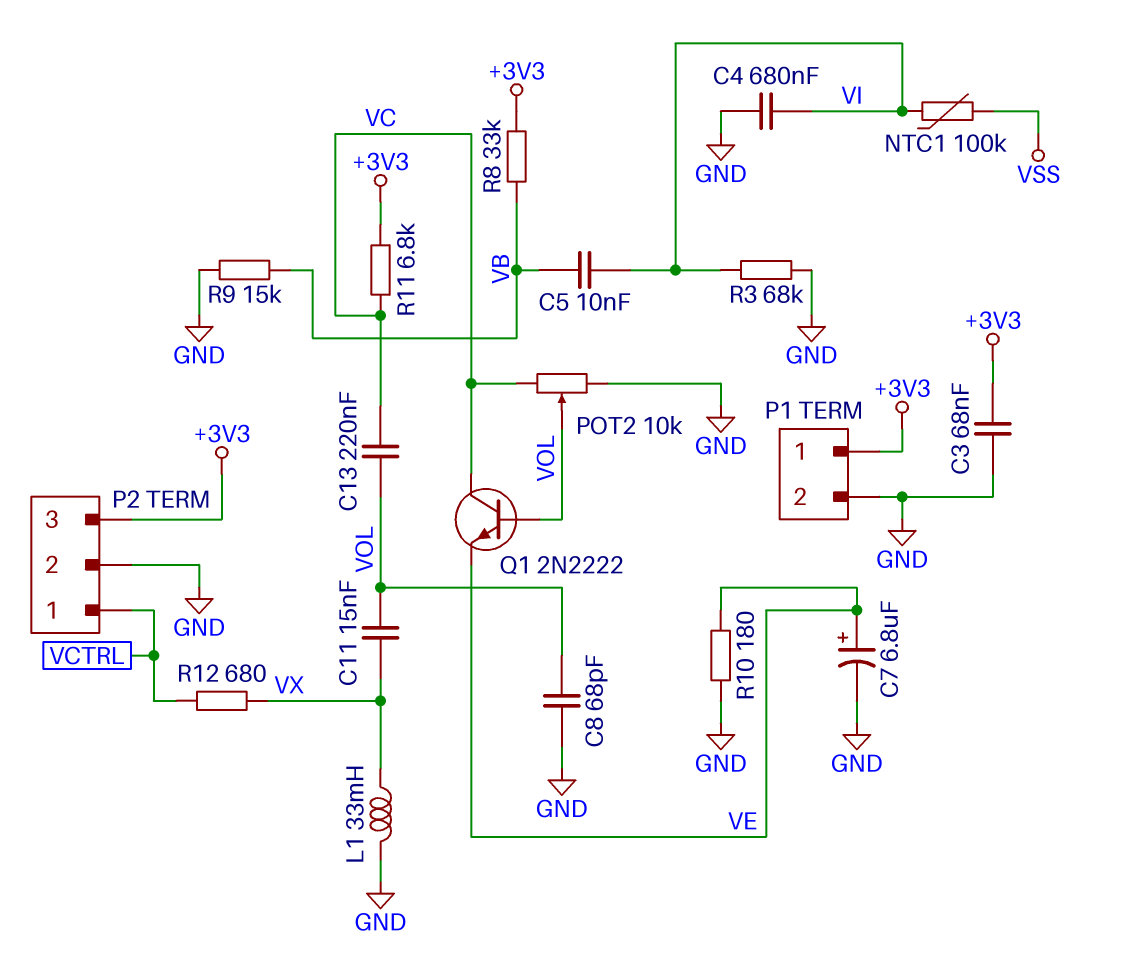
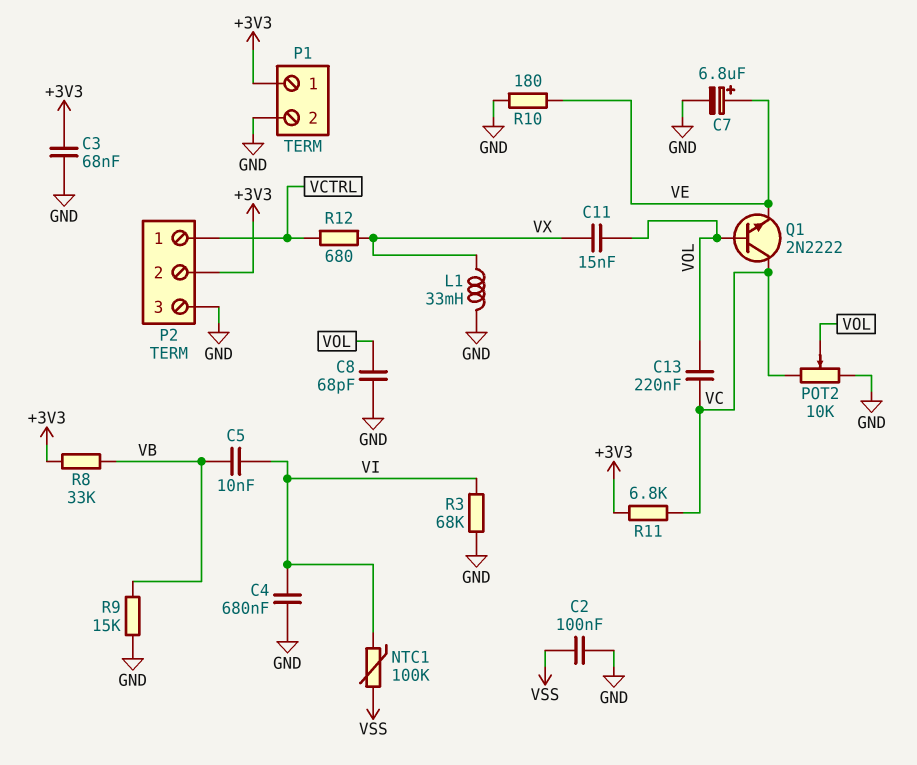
C2: none -> 100nF (GND, VSS)
P2 pin 2: GND -> +3V3
P2 pin 3: +3V3 -> GND

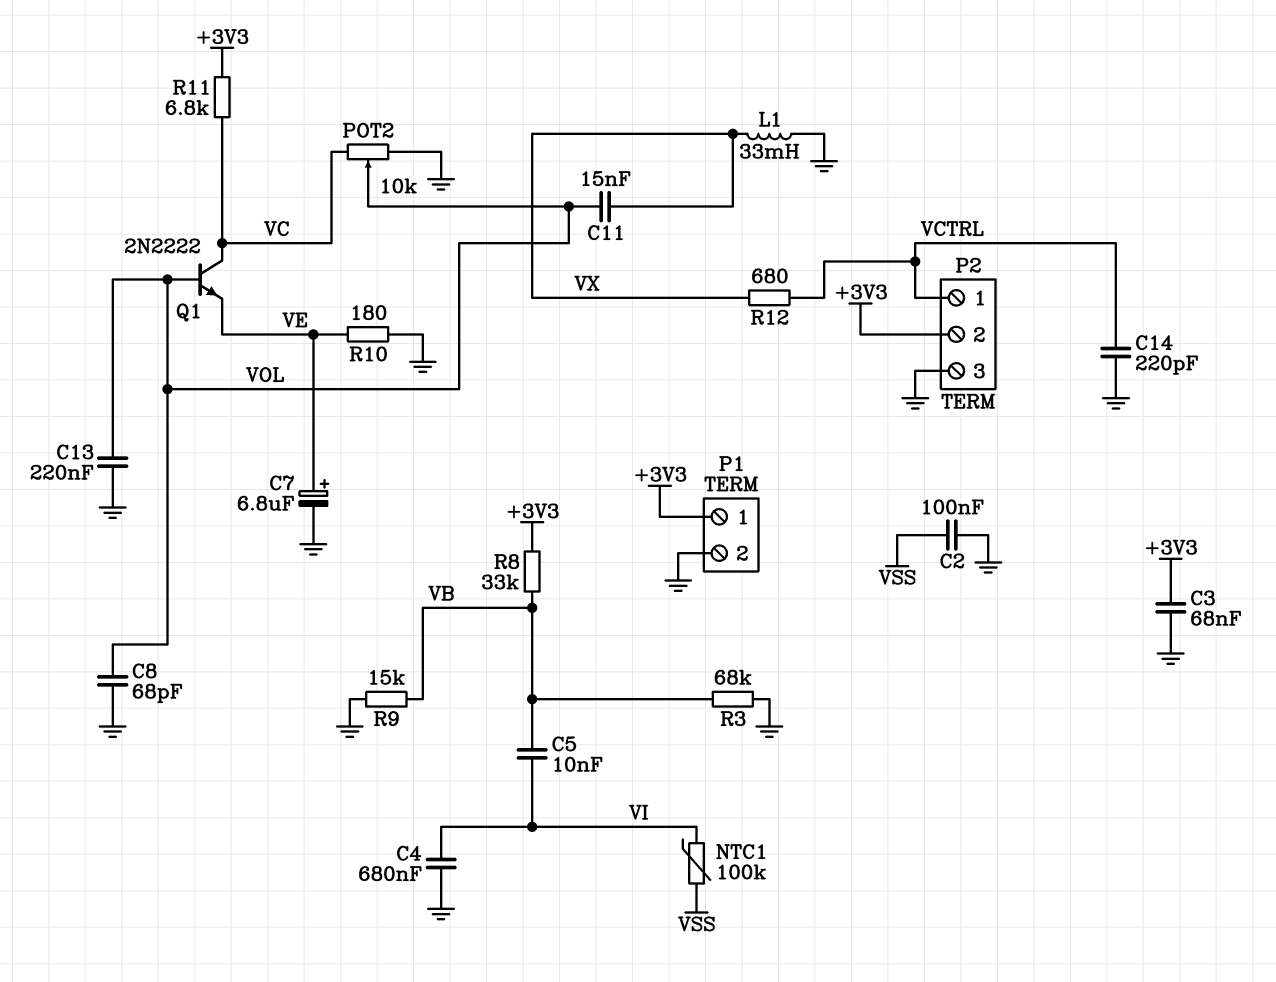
C13: 220nF (VC, VOL) -> 220nF (GND, VOL)
C14: none -> 220pF (GND, VCTRL)
R3: 68k (GND, VI) -> 68k (GND, VB)

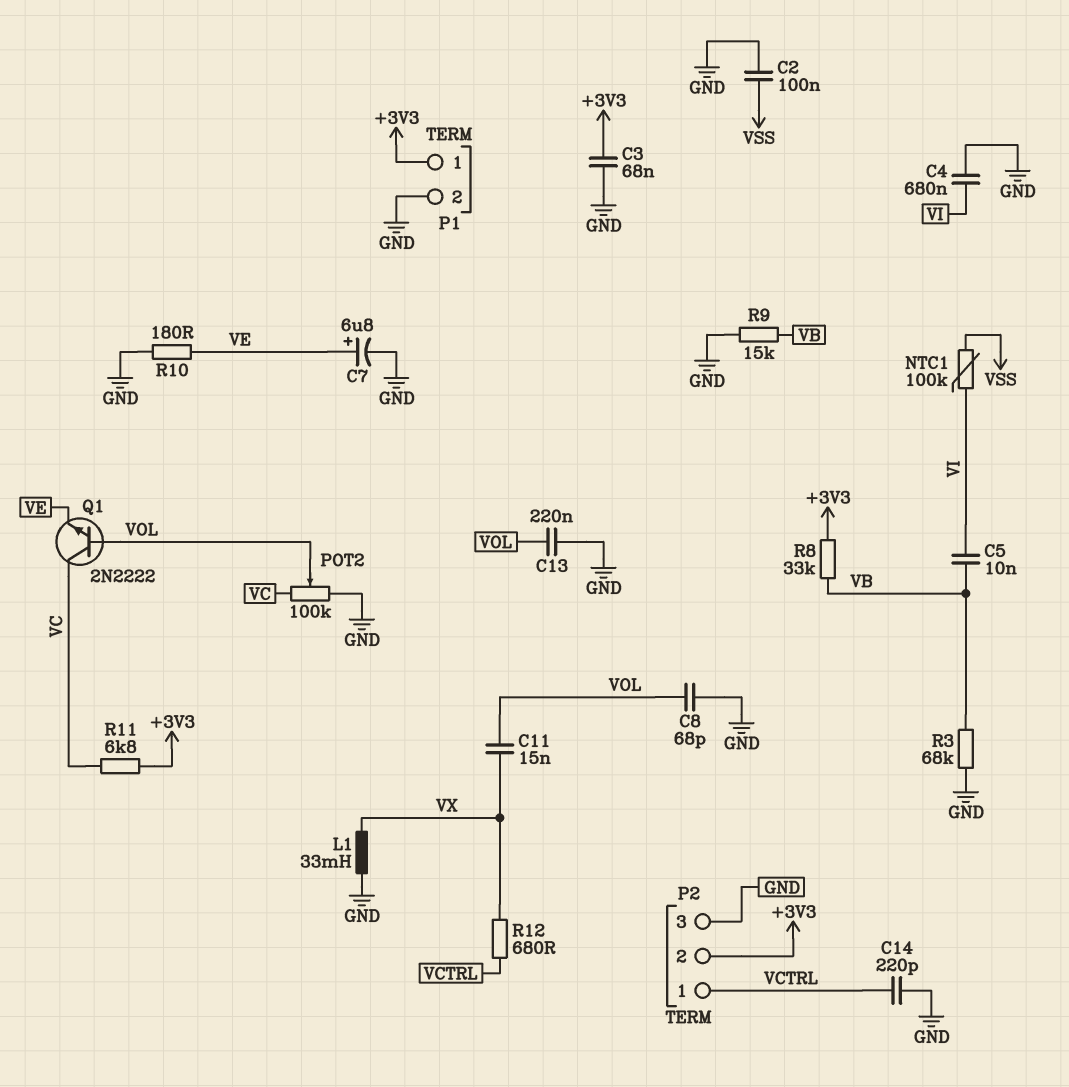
POT2: 10k (GND, VC, wiper VOL) -> 100k (GND, VC, wiper VOL)

